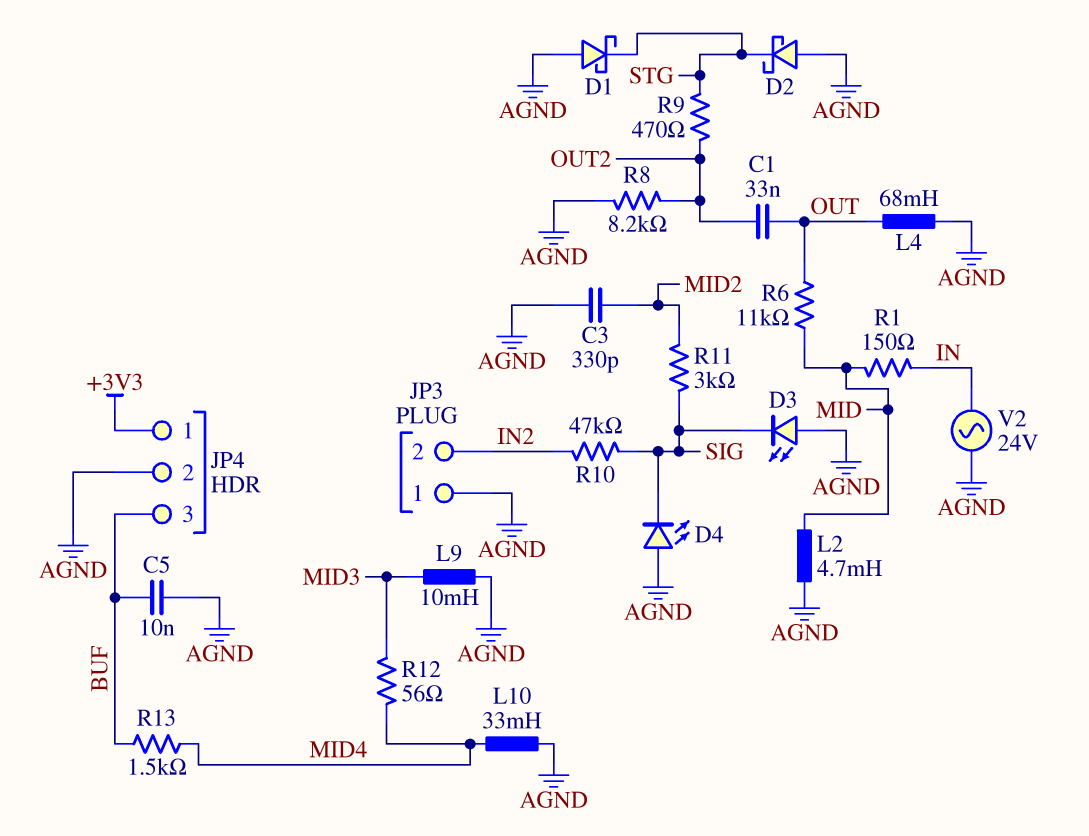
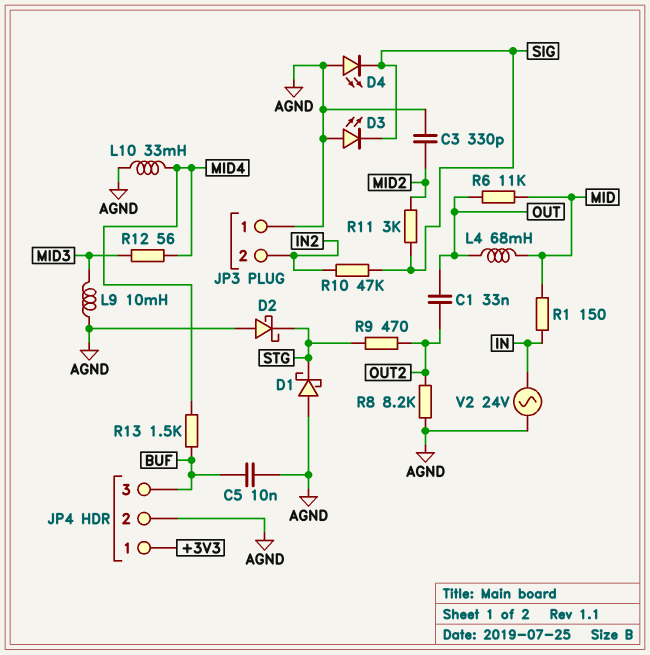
L2: 4.7mH (AGND, MID) -> none
L4: 68mH (AGND, OUT) -> 68mH (MID, OUT)

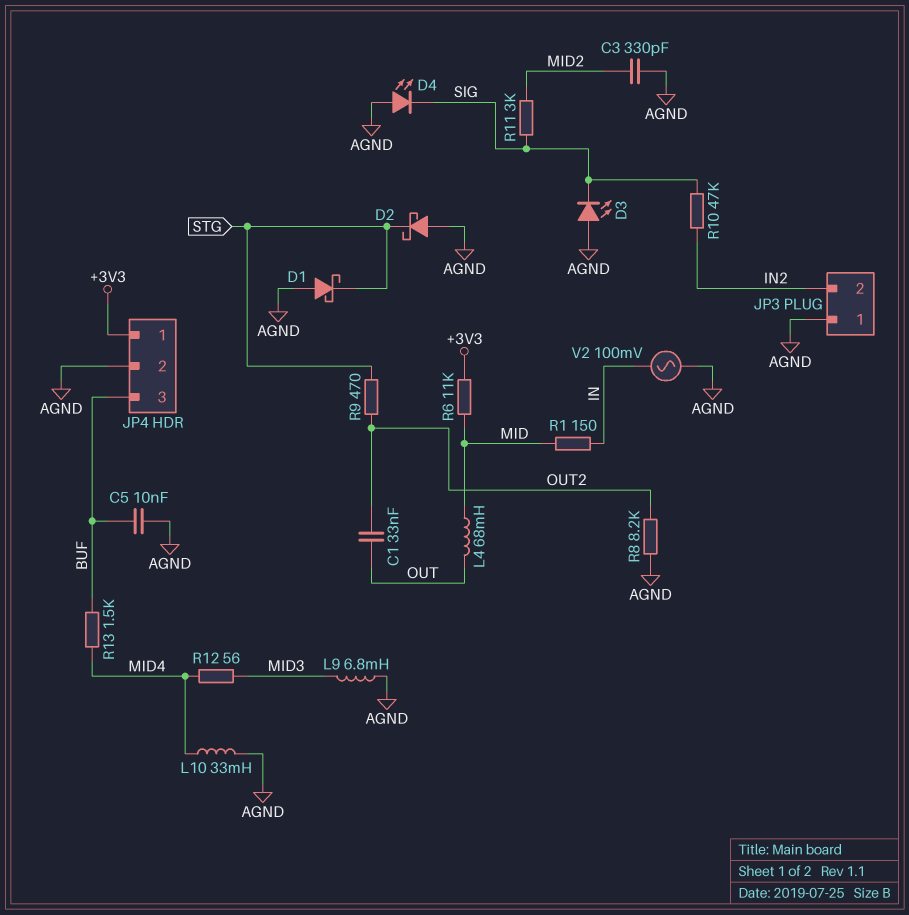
L9: 10mH (AGND, MID3) -> 6.8mH (AGND, MID3)
R6: 11k (MID, OUT) -> 11k (+3V3, MID)
V2: AC 24V (AGND, IN) -> AC 100mV (AGND, IN)

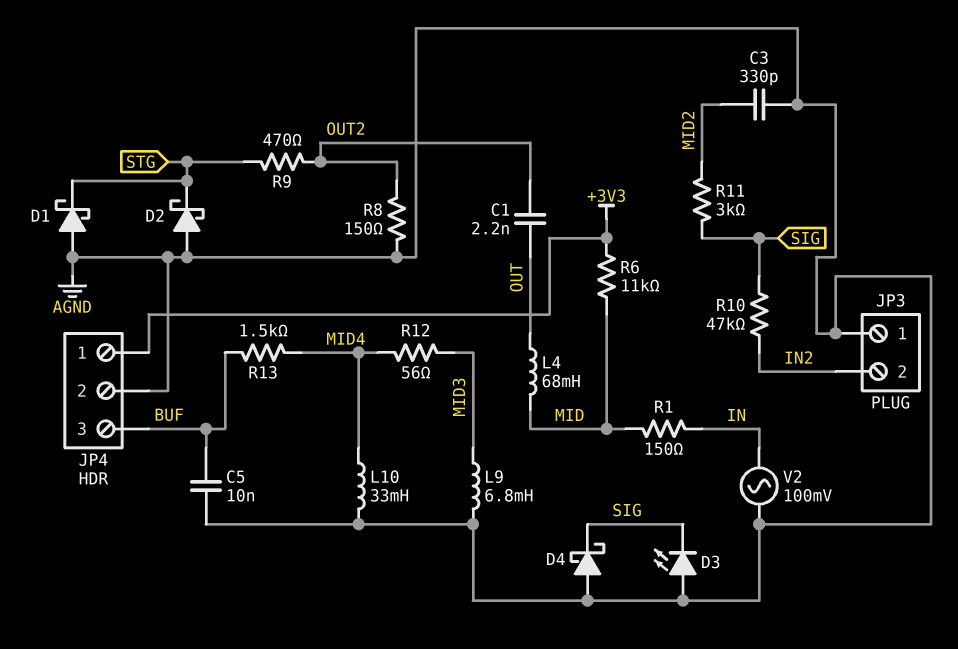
C1: 33nF (OUT, OUT2) -> 2.2nF (OUT, OUT2)
D4: LED (A AGND, K SIG) -> schottky (A AGND, K SIG)
R8: 8.2k (AGND, OUT2) -> 150 (AGND, OUT2)

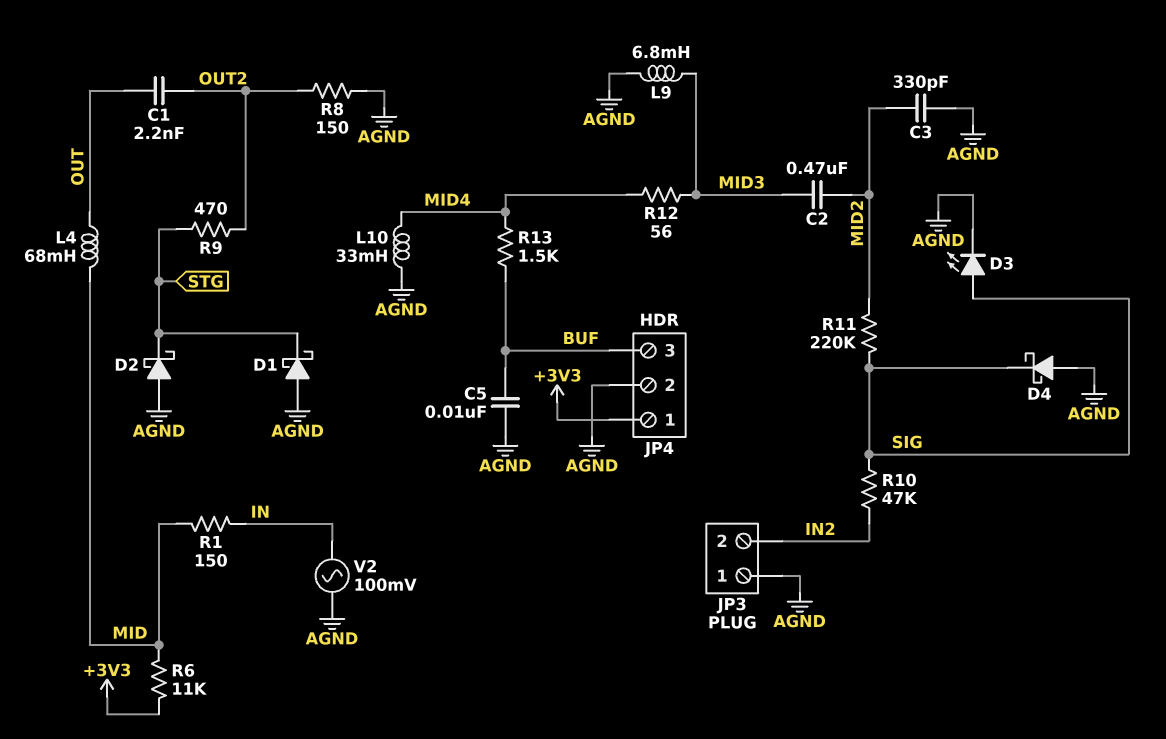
C2: none -> 470nF (MID2, MID3)
D3: LED (A AGND, K SIG) -> LED (A SIG, K AGND)
R11: 3k (MID2, SIG) -> 220k (MID2, SIG)

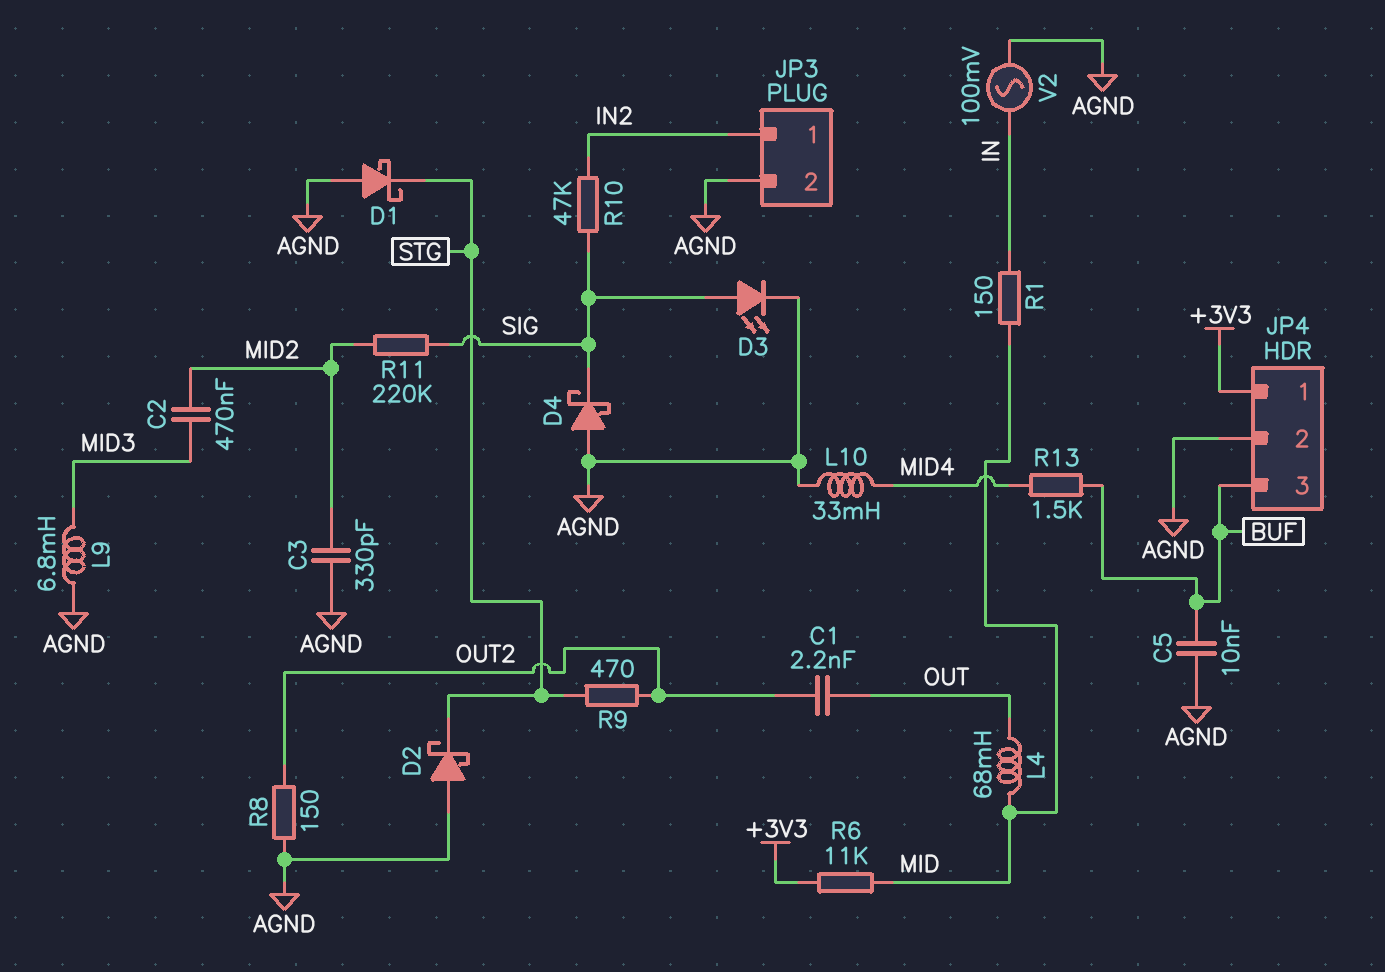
JP3 pin 1: AGND -> IN2
JP3 pin 2: IN2 -> AGND
R12: 56 (MID3, MID4) -> none

